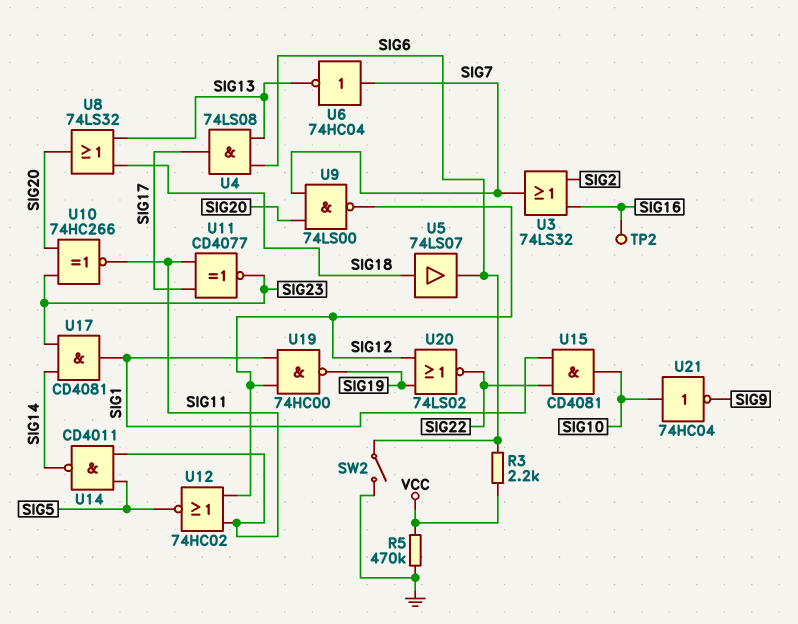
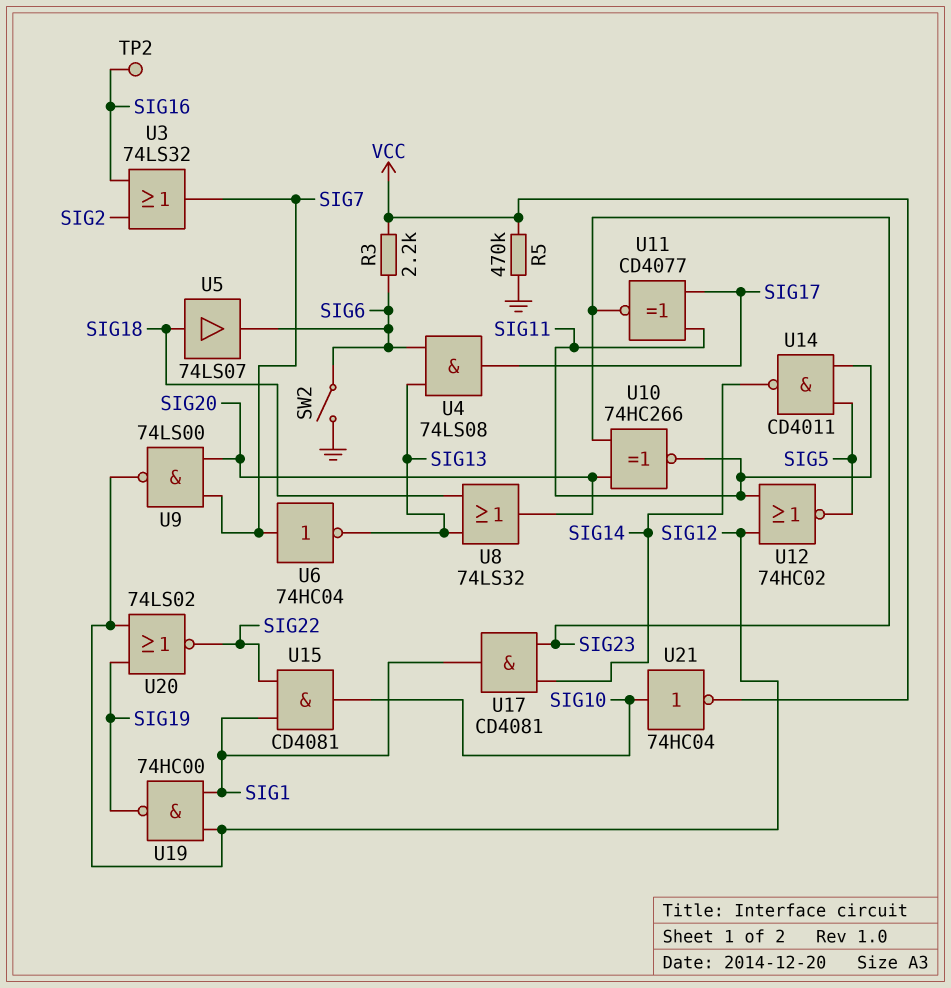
U21: NOT 74HC04 (in SIG10, out SIG9) -> NOT 74HC04 (in SIG10, out VCC)

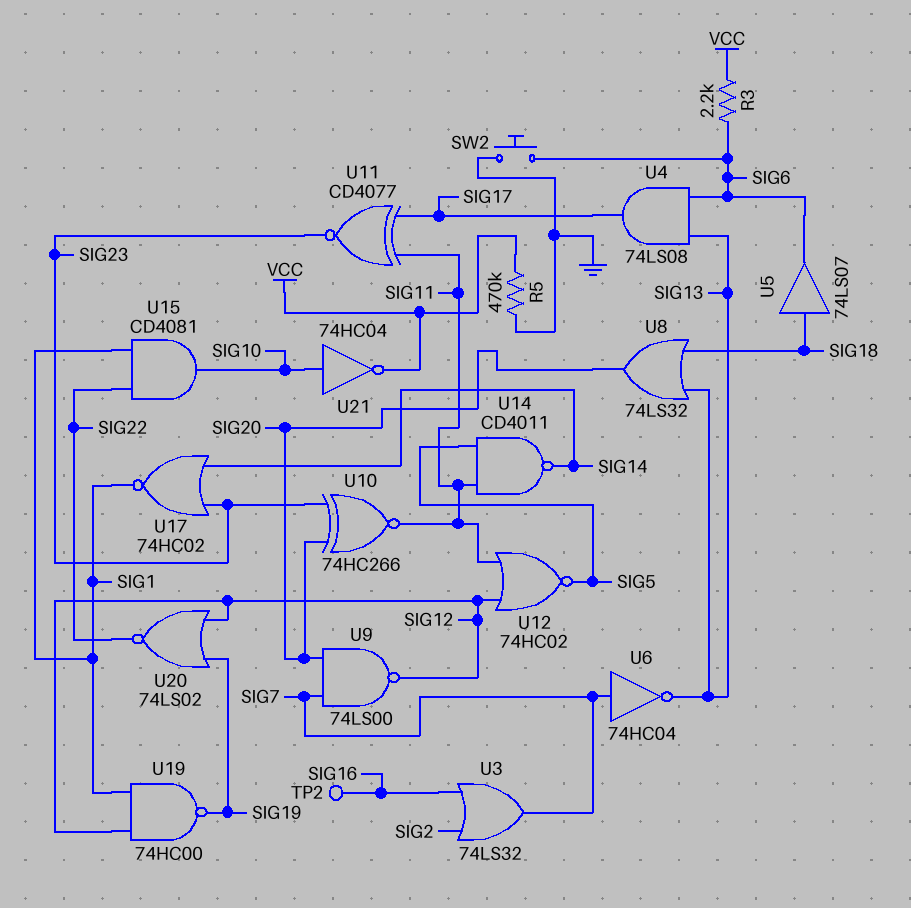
SW2: switch (GND, SIG6) -> button (GND, SIG6)
U17: AND CD4081 (in SIG14, in SIG23, out SIG1) -> NOR 74HC02 (in SIG14, in SIG23, out SIG1)

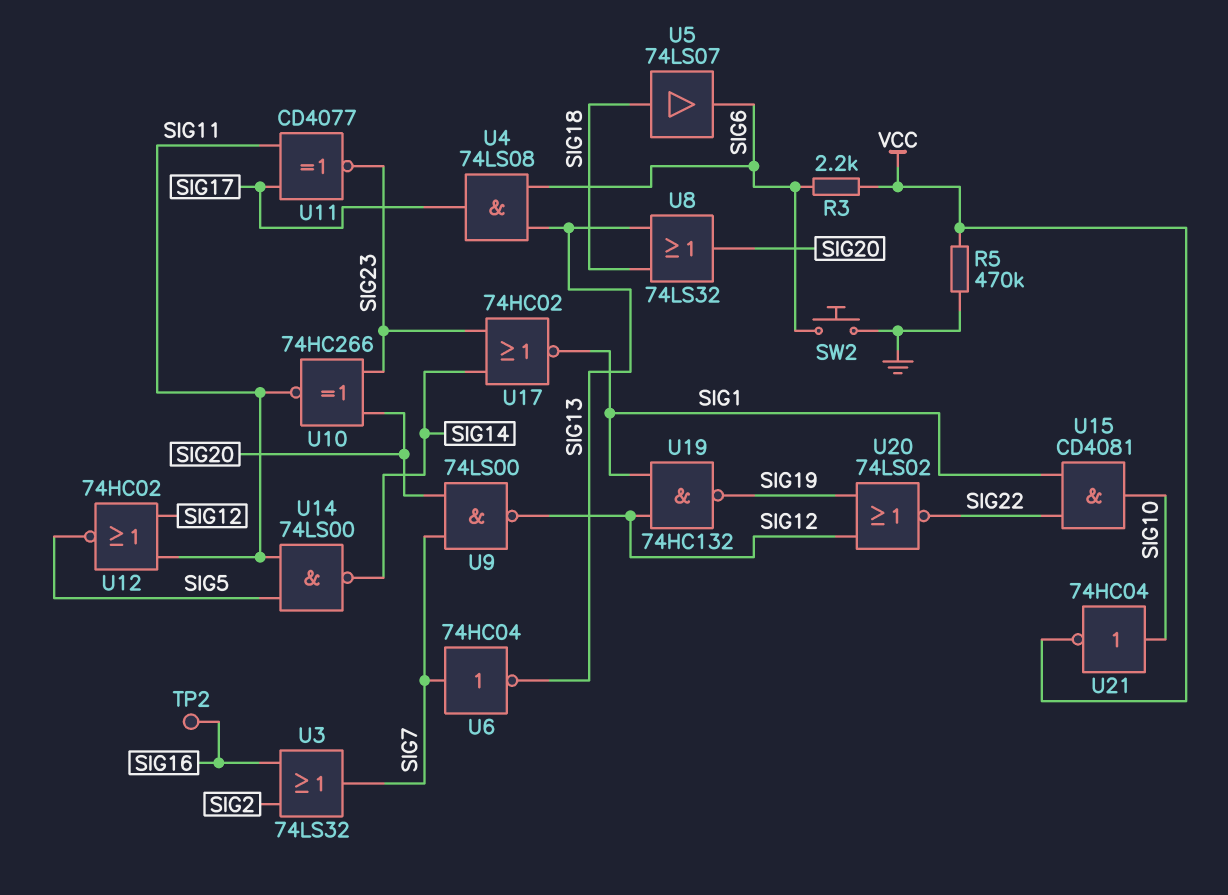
U14: NAND CD4011 (in SIG5, in SIG11, out SIG14) -> NAND 74LS00 (in SIG5, in SIG11, out SIG14)
U19: NAND 74HC00 (in SIG1, in SIG12, out SIG19) -> NAND 74HC132 (in SIG1, in SIG12, out SIG19)

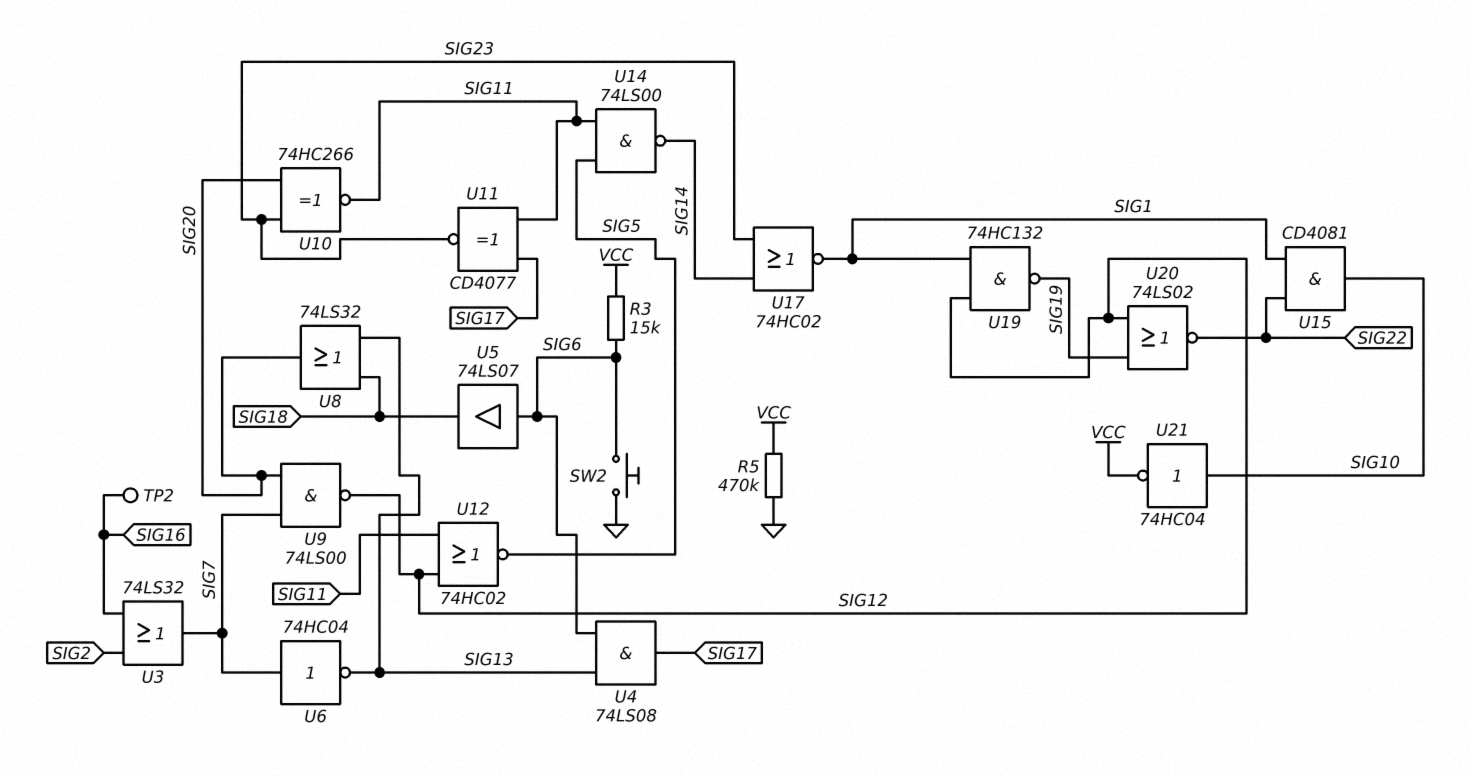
R3: 2.2k (SIG6, VCC) -> 15k (SIG6, VCC)
U5: buffer 74LS07 (in SIG18, out SIG6) -> buffer 74LS07 (in SIG6, out SIG18)

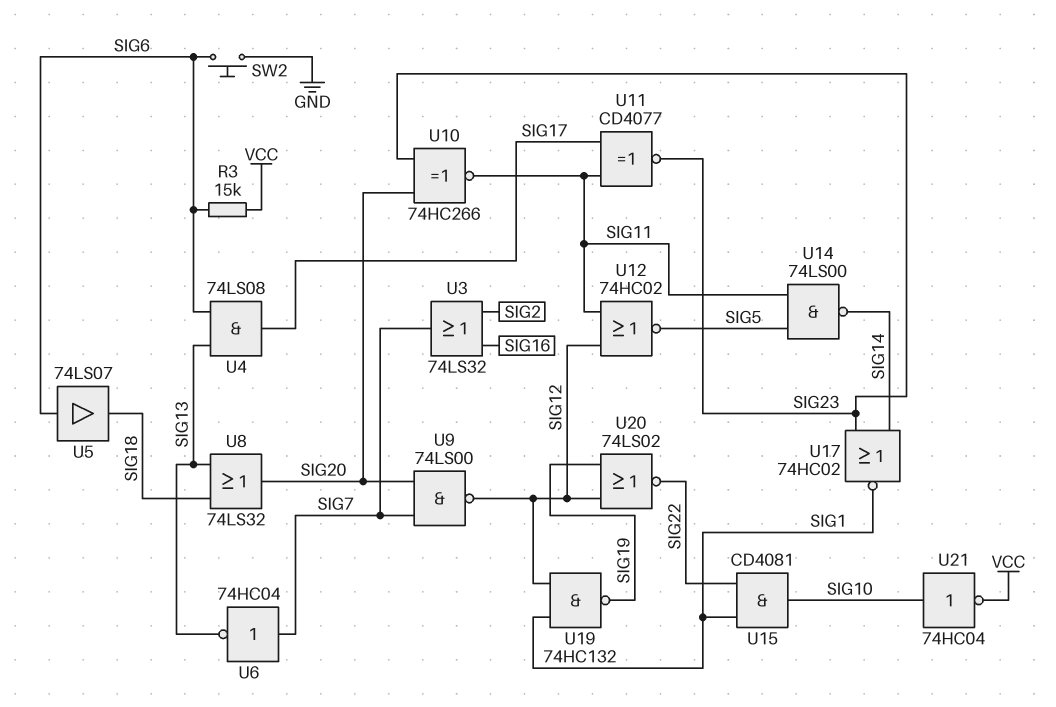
R5: 470k (GND, VCC) -> none
TP2: test point (SIG16) -> none

